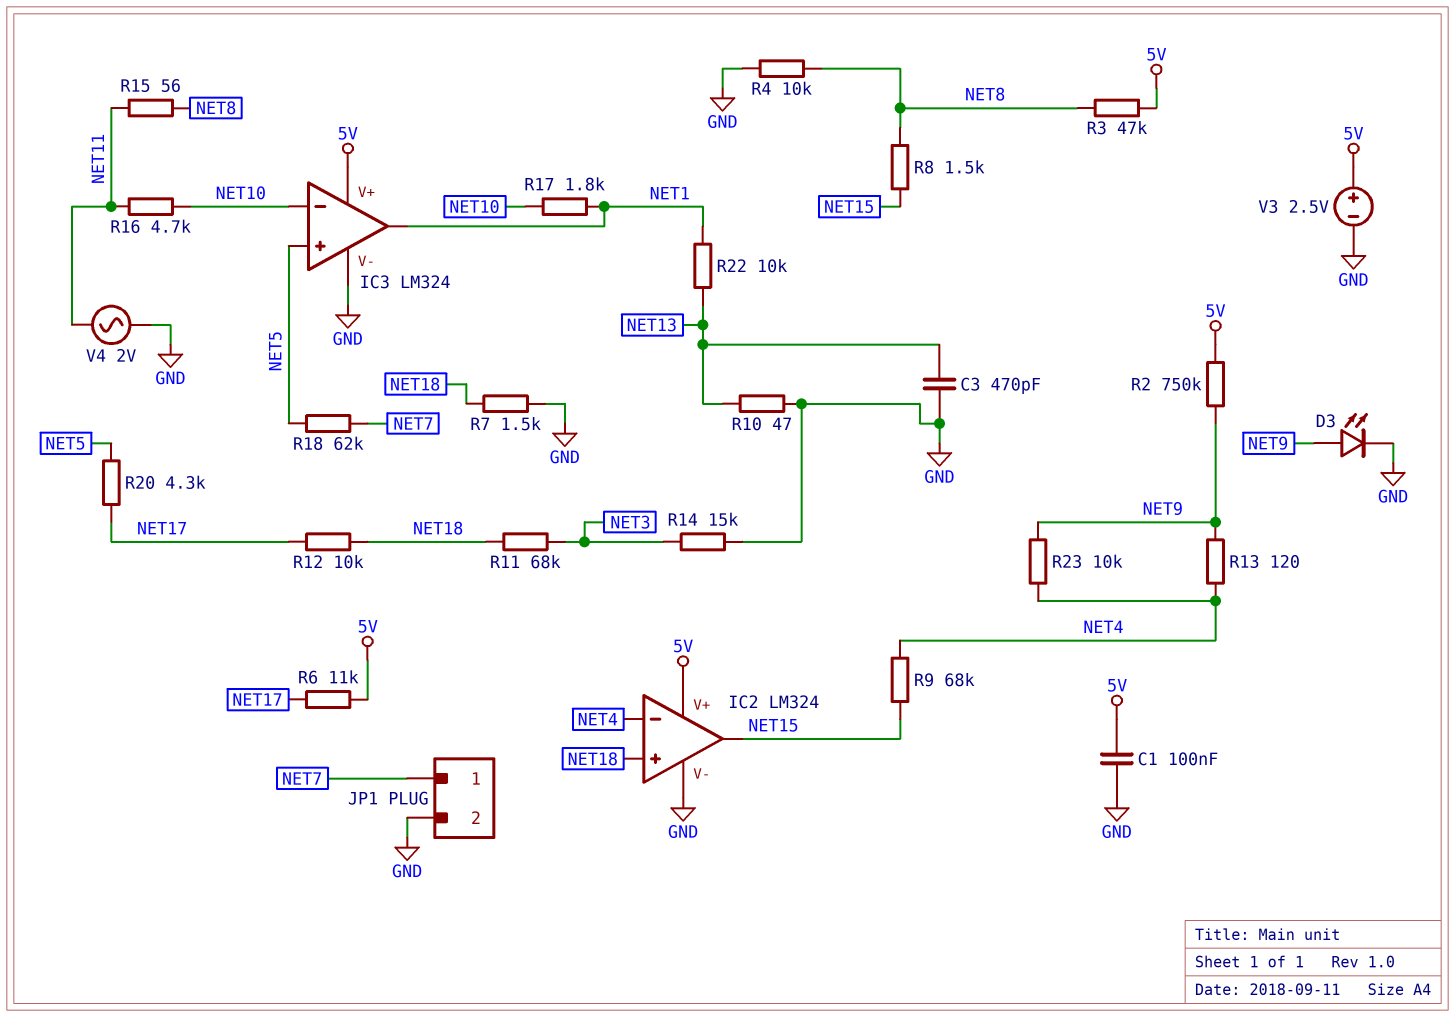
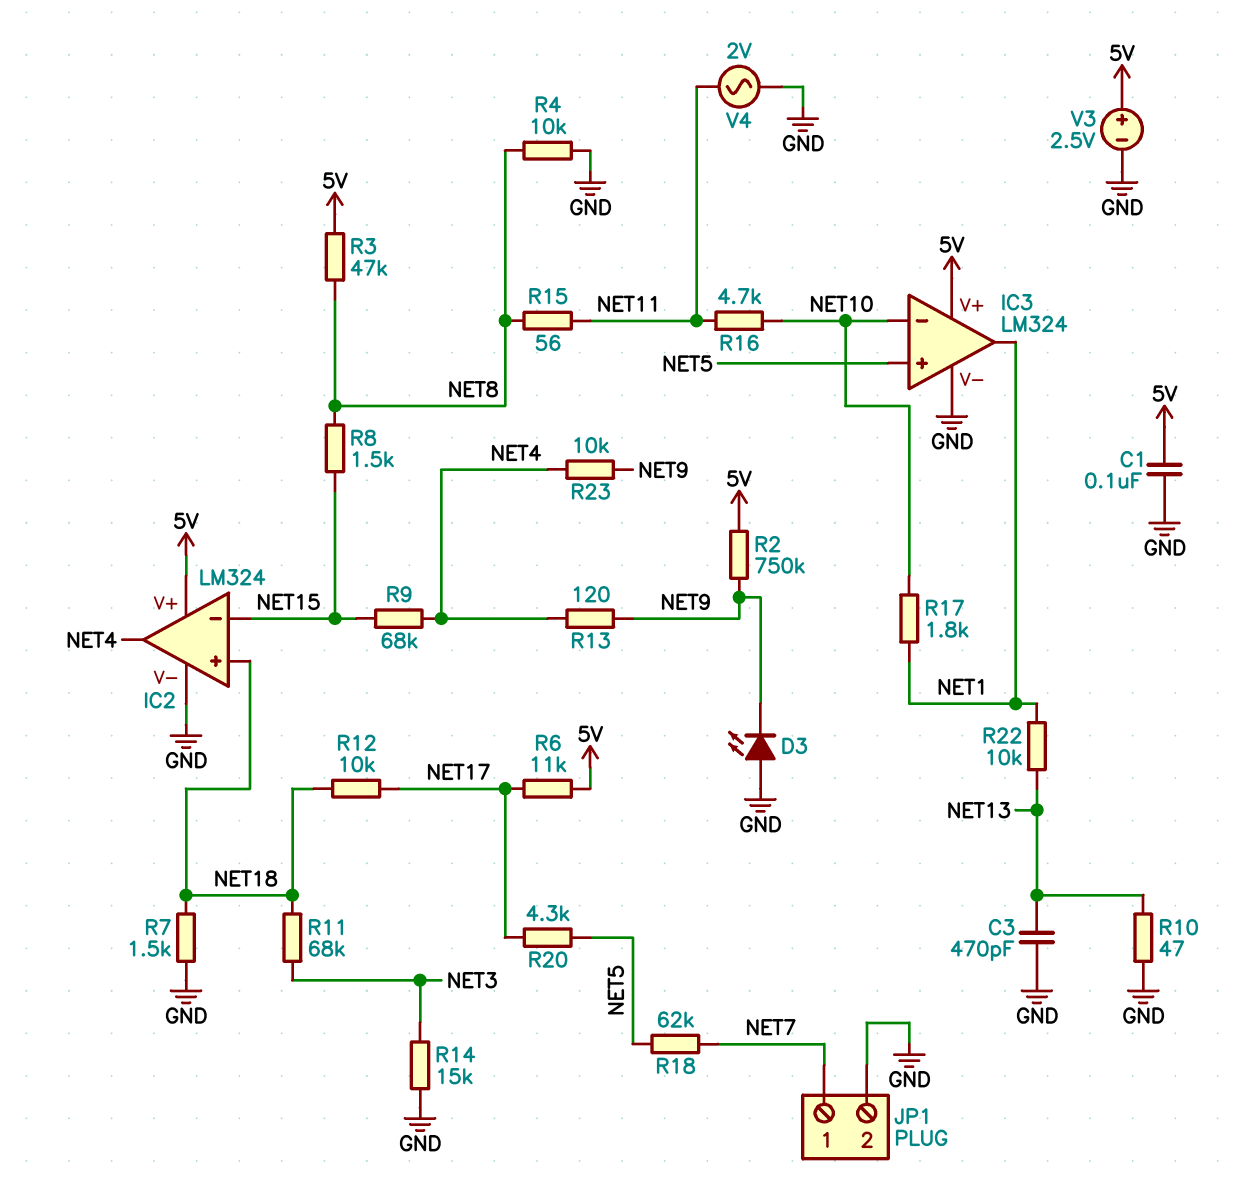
D3: LED (A NET9, K GND) -> LED (A GND, K NET9)
IC2 pin in-: NET4 -> NET15
IC2 pin out: NET15 -> NET4

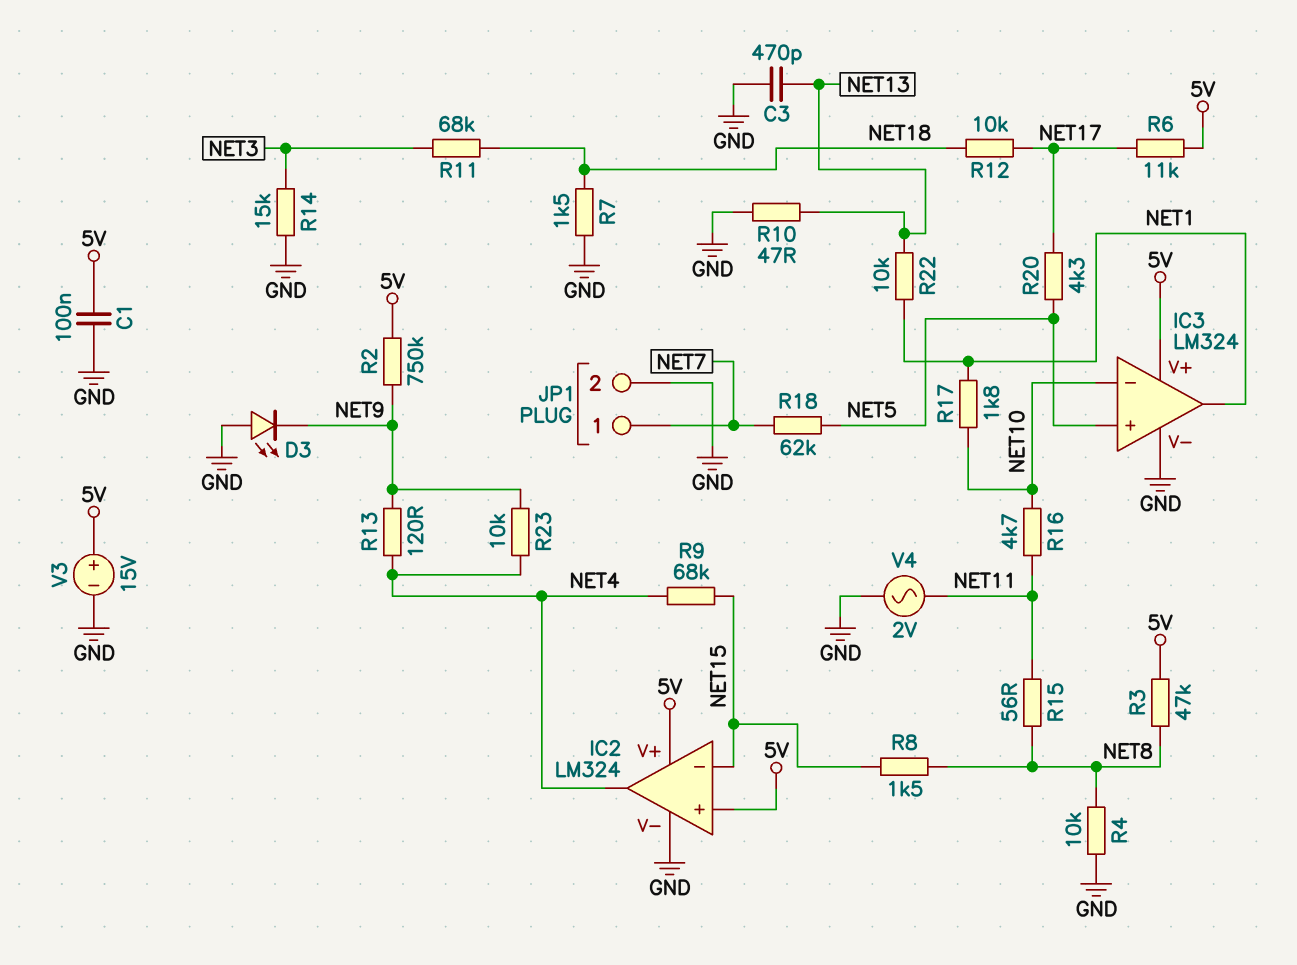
IC2 pin in+: NET18 -> 5V
V3: 2.5V (plus 5V, minus GND) -> 15V (plus 5V, minus GND)

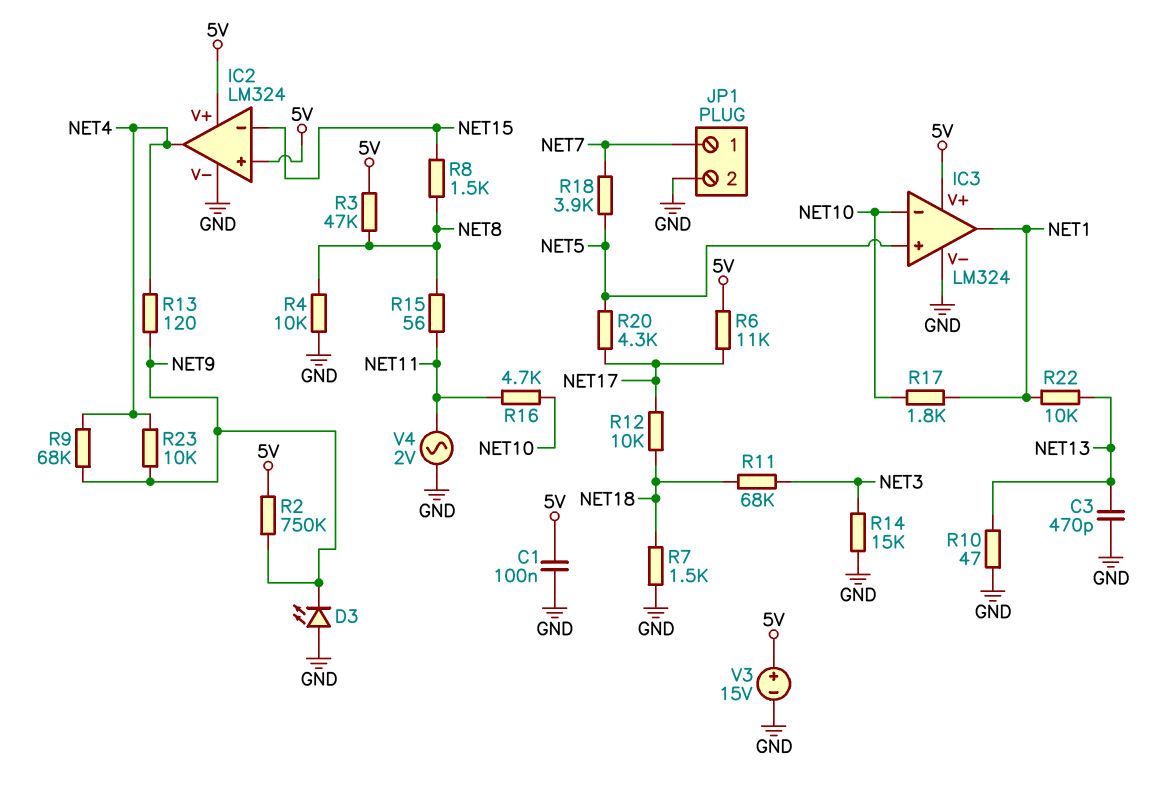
R9: 68k (NET4, NET15) -> 68k (NET4, NET9)
R18: 62k (NET5, NET7) -> 3.9k (NET5, NET7)

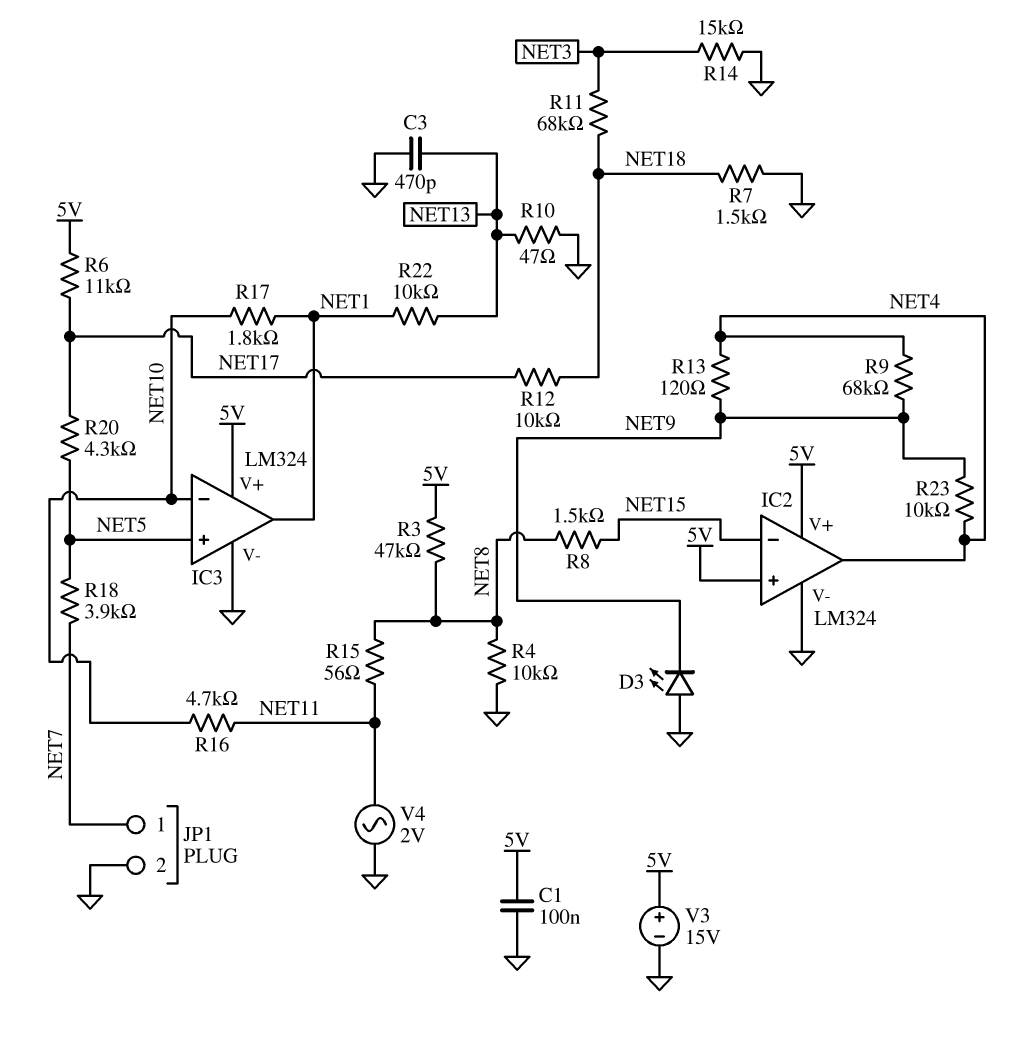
R2: 750k (5V, NET9) -> none

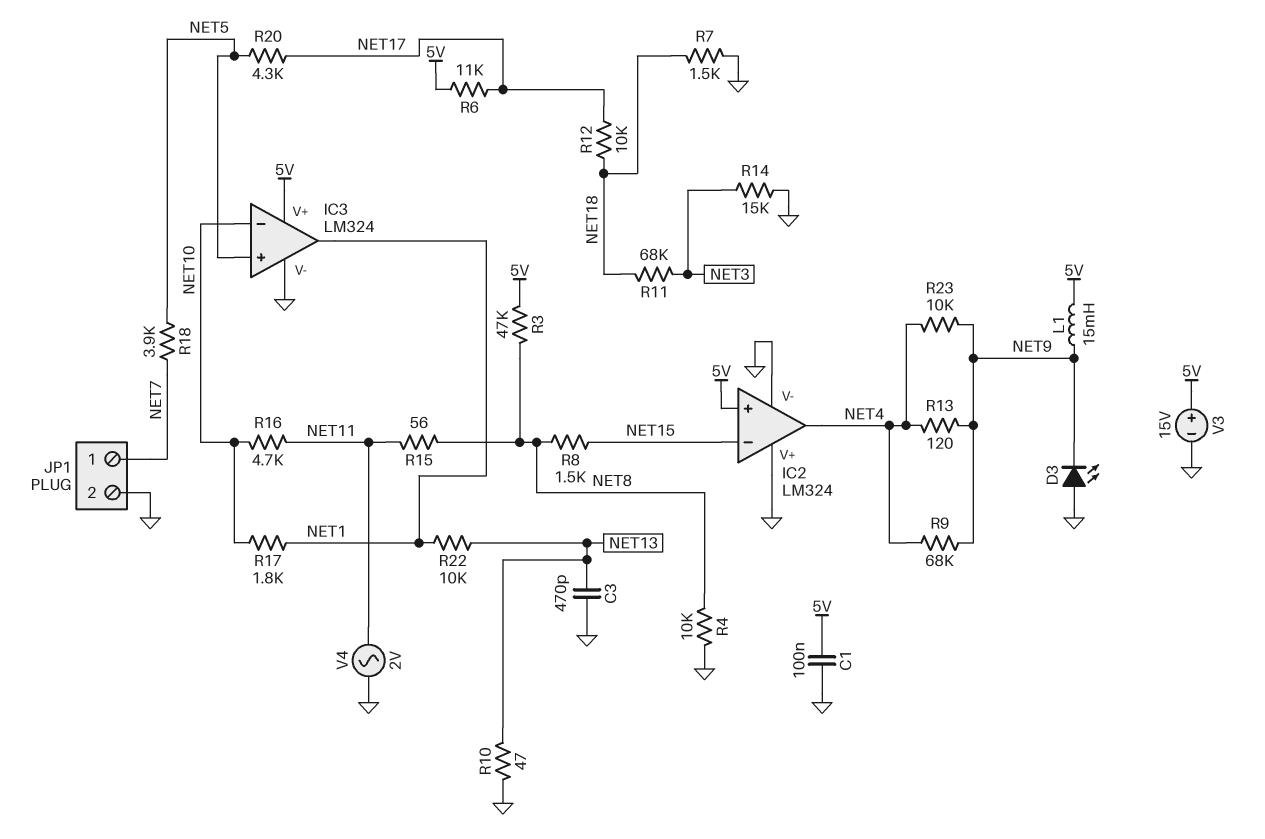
IC2 pin V+: 5V -> GND
L1: none -> 15mH (5V, NET9)

